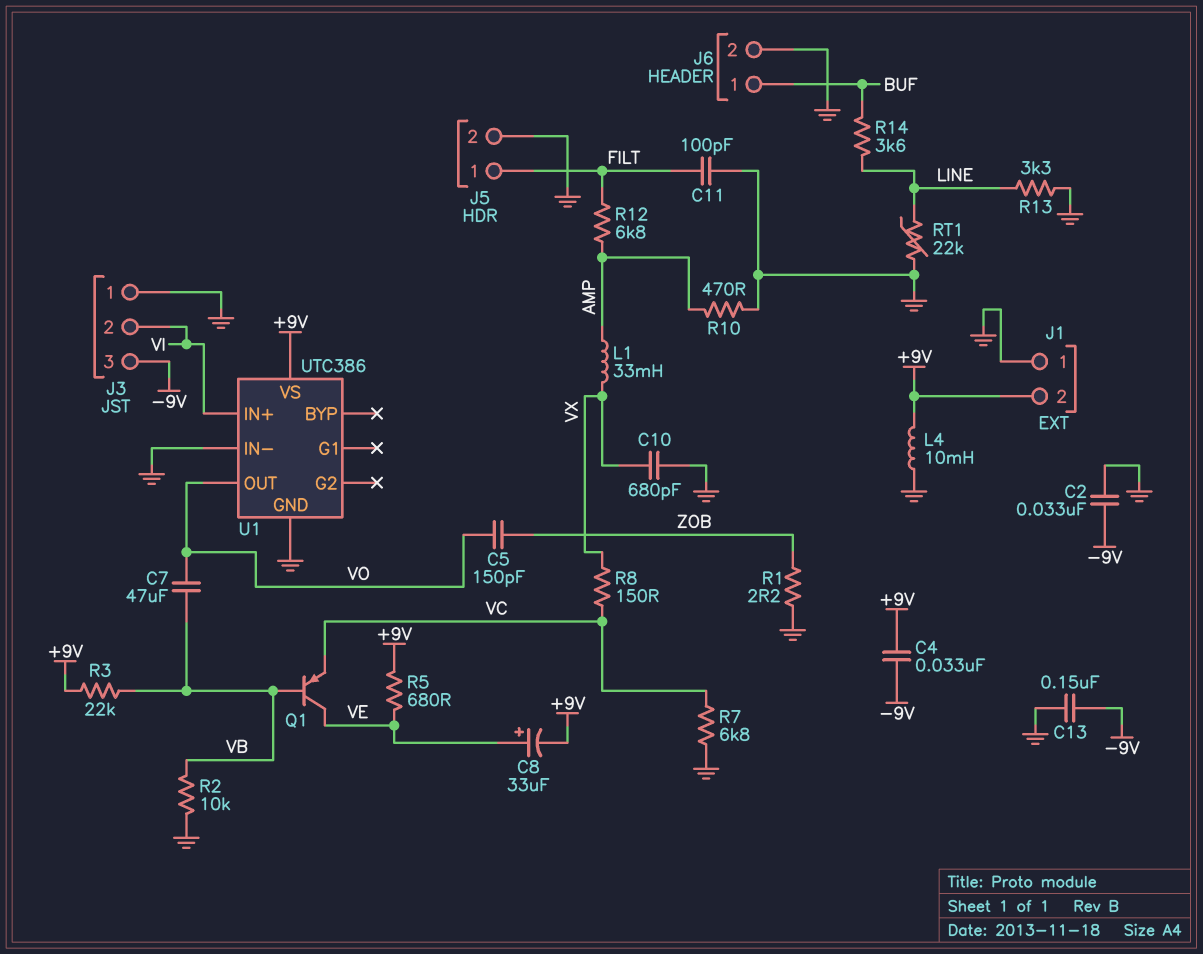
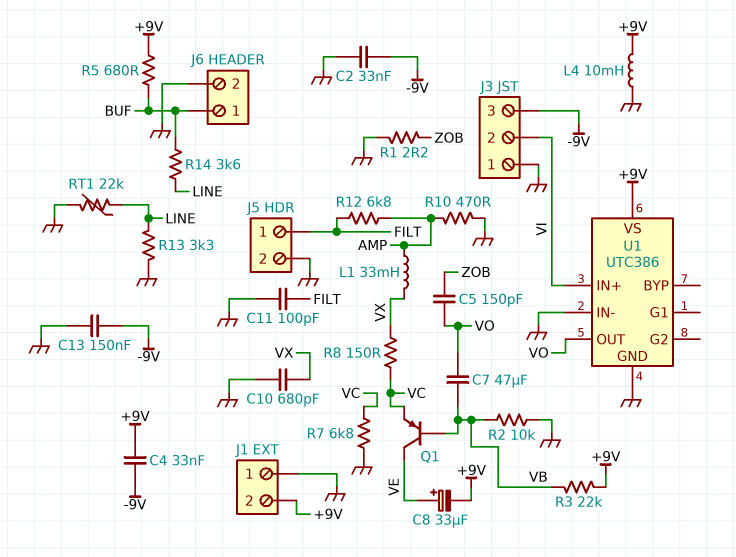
R5: 680 (+9V, VE) -> 680 (+9V, BUF)

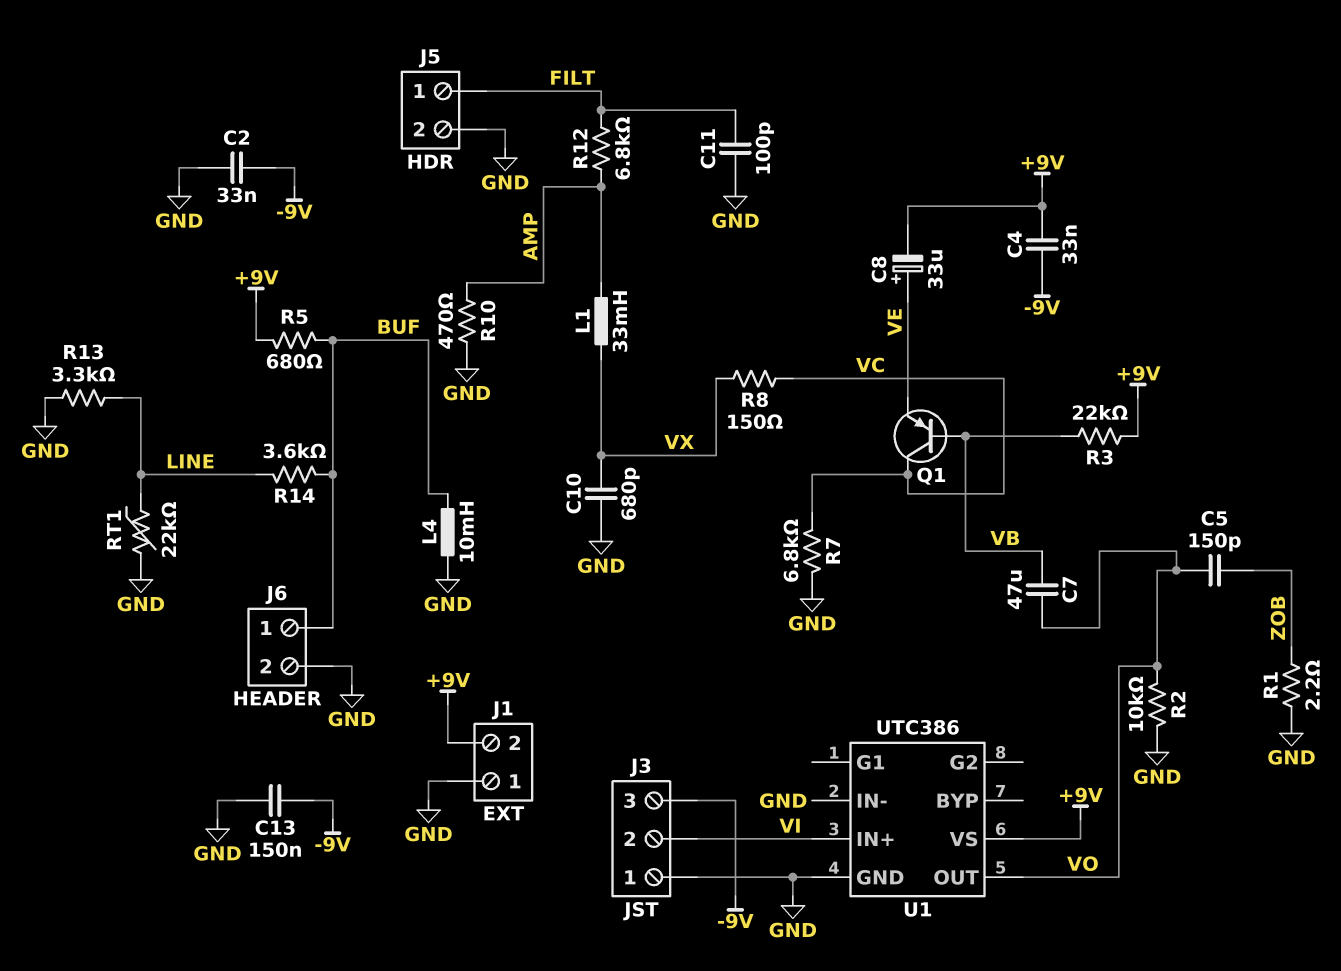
L4: 10mH (+9V, GND) -> 10mH (BUF, GND)
Q1: PNP (B VB, C VE, E VC) -> PNP (B VB, C VC, E VE)
R2: 10k (GND, VB) -> 10k (GND, VO)

